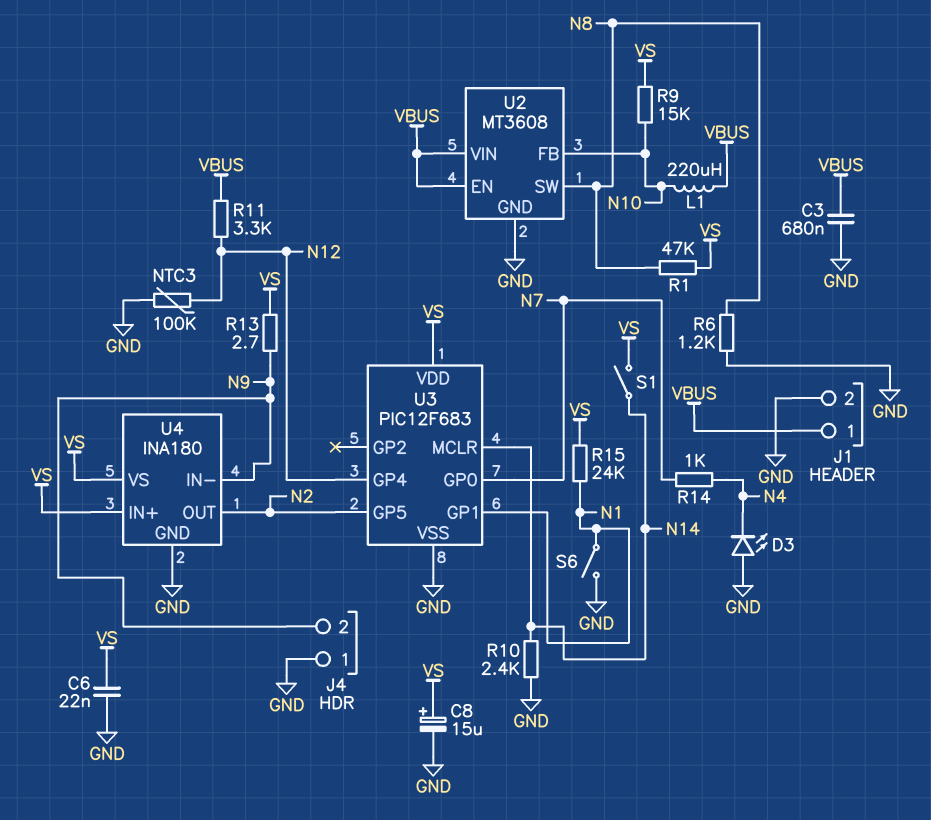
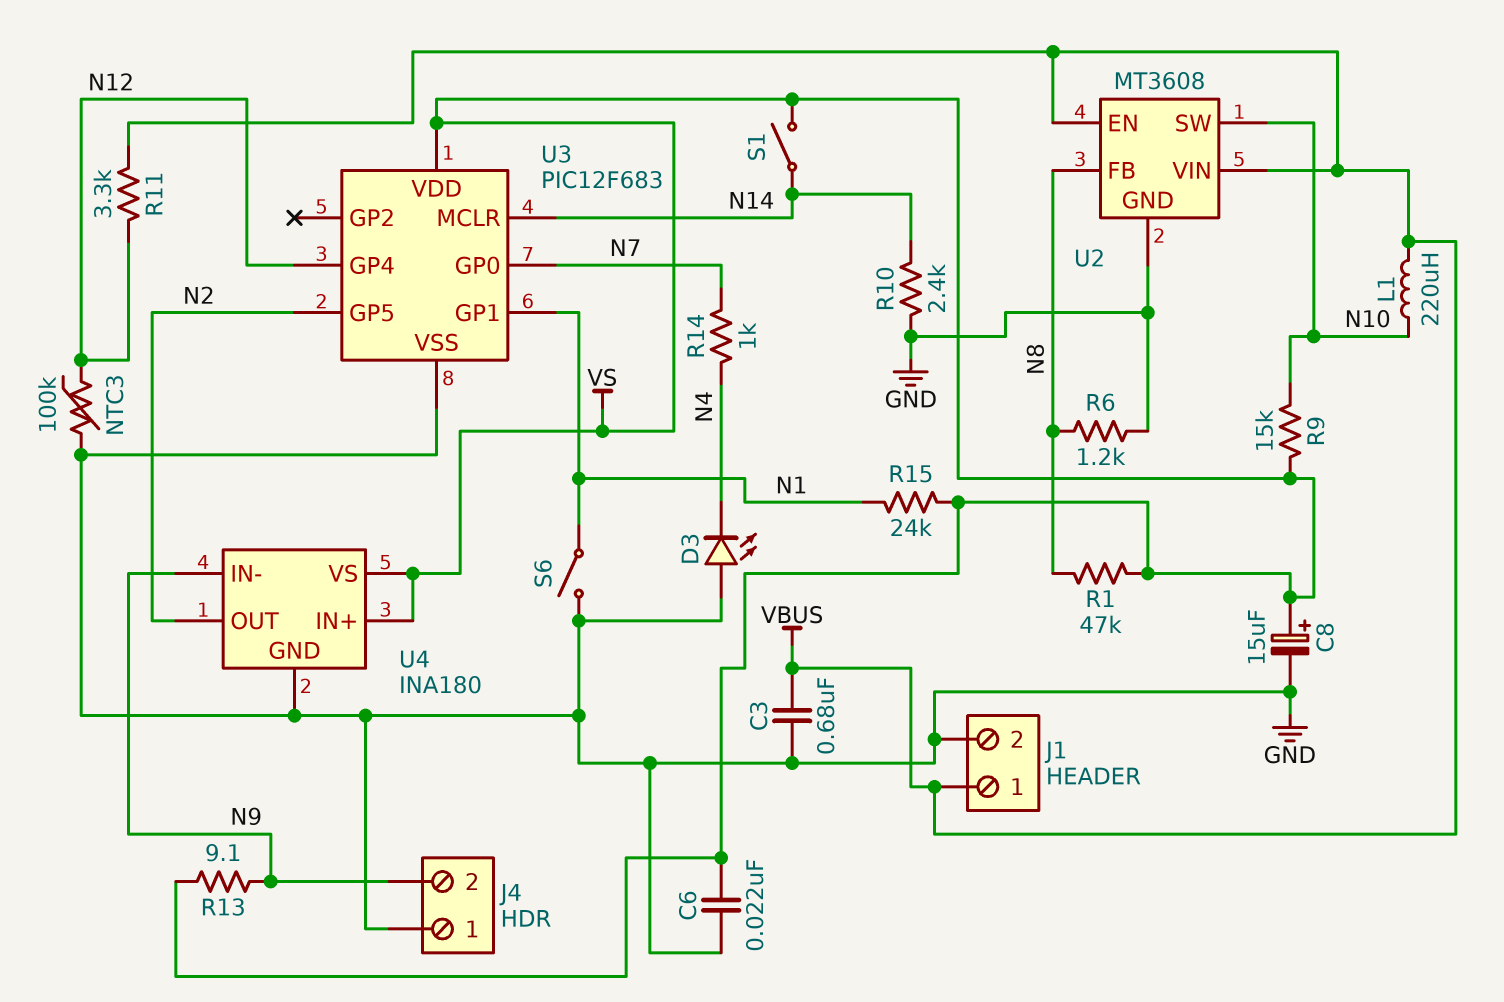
R13: 2.7 (N9, VS) -> 9.1 (N9, VS)
U2 pin FB: N10 -> N8
U2 pin SW: N8 -> N10

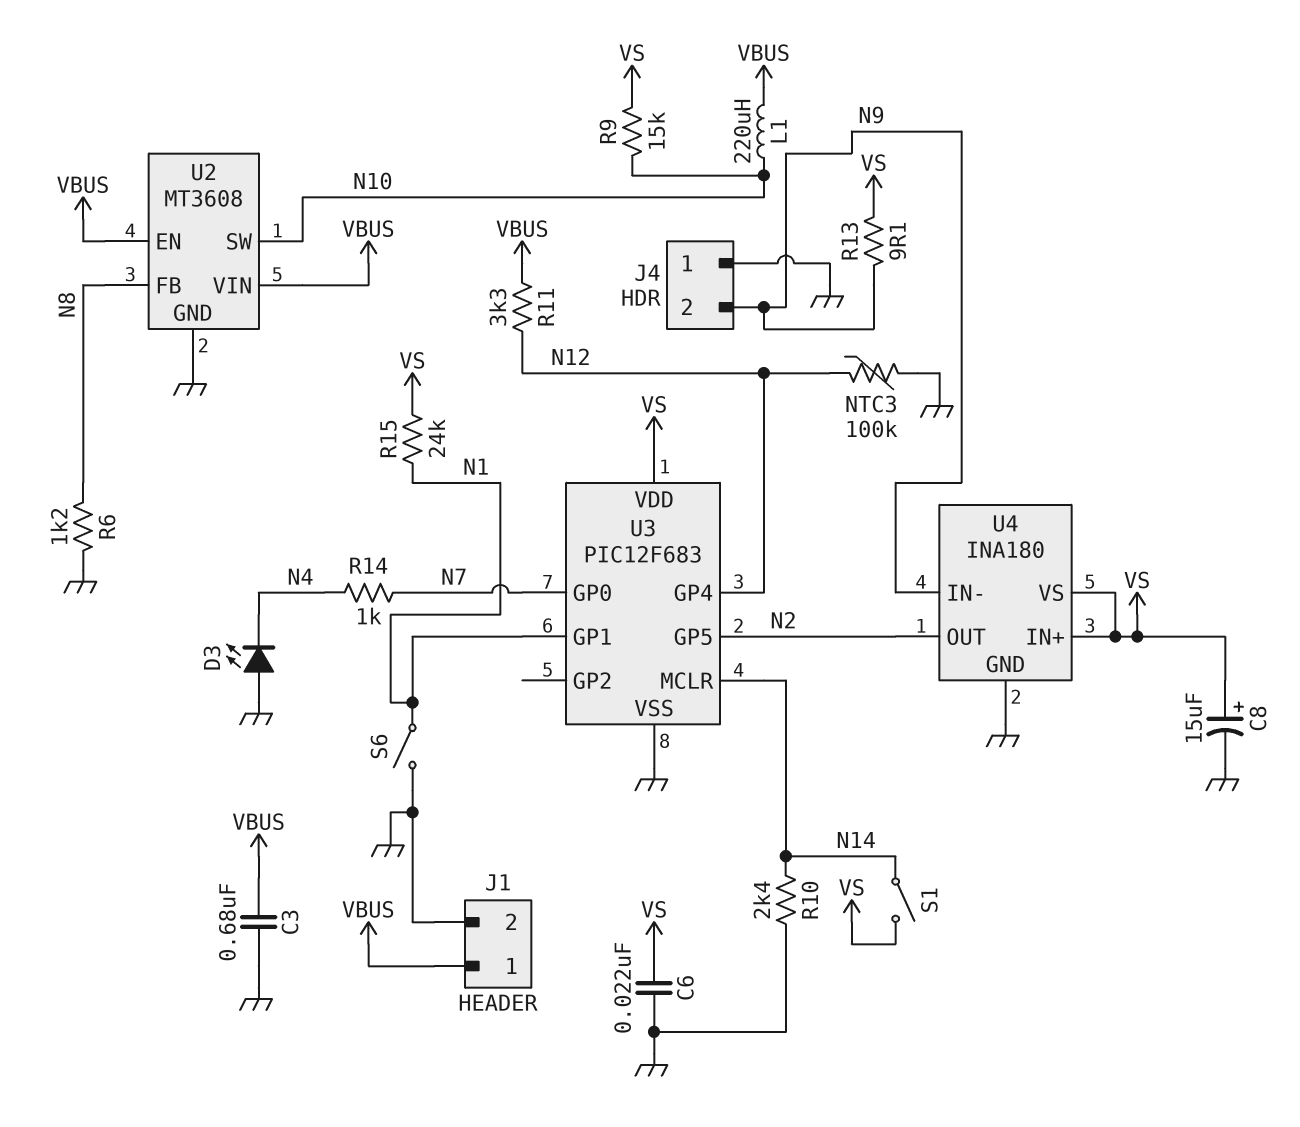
R1: 47k (N8, VS) -> none

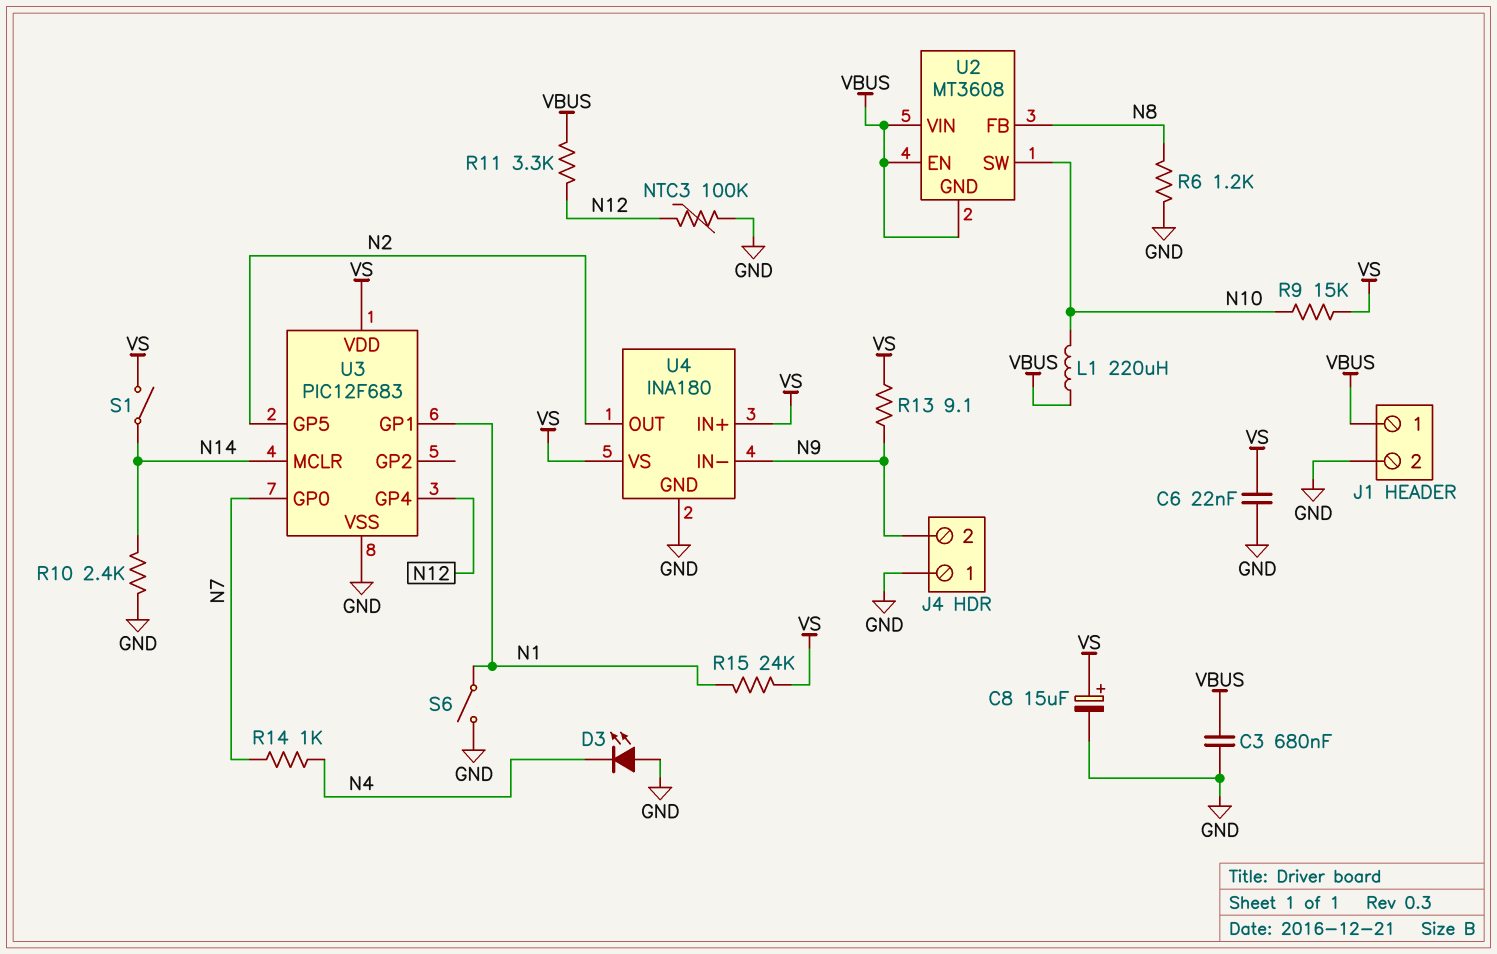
U2 pin GND: GND -> VBUS

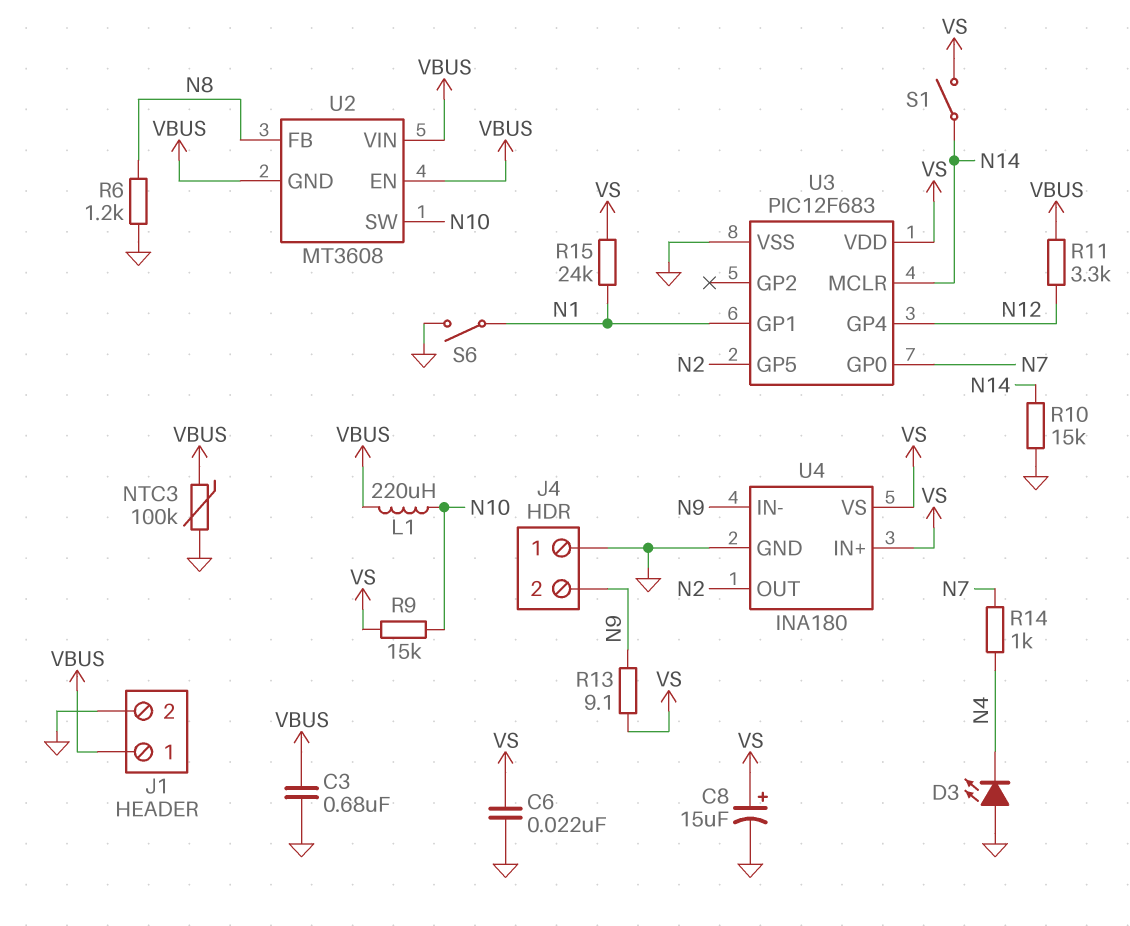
NTC3: 100k (GND, N12) -> 100k (GND, VBUS)
R10: 2.4k (GND, N14) -> 15k (GND, N14)

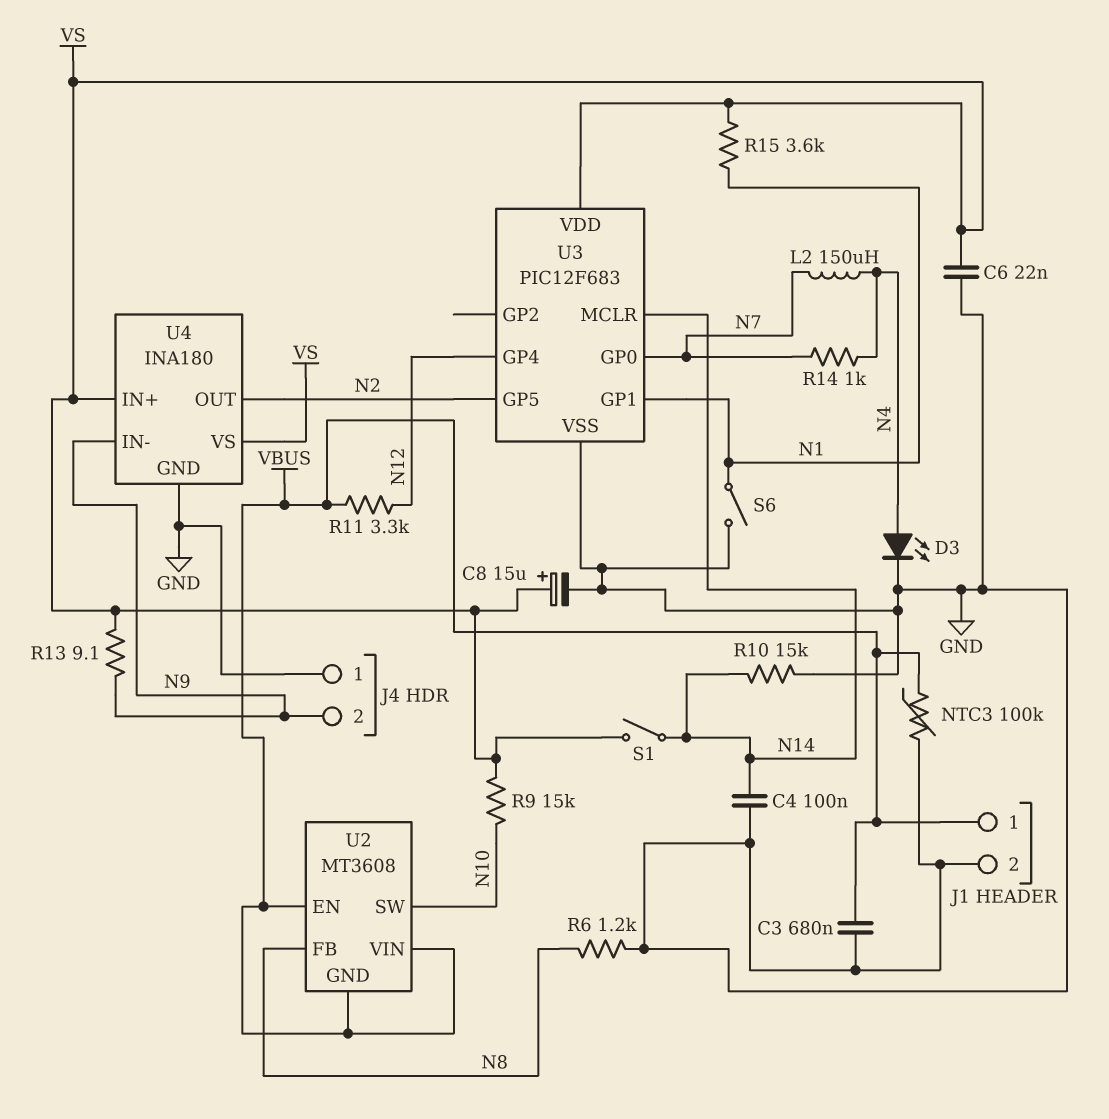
C4: none -> 100nF (GND, N14)
D3: LED (A GND, K N4) -> LED (A N4, K GND)
L1: 220uH (N10, VBUS) -> none
L2: none -> 150uH (N4, N7)
R15: 24k (N1, VS) -> 3.6k (N1, VS)

